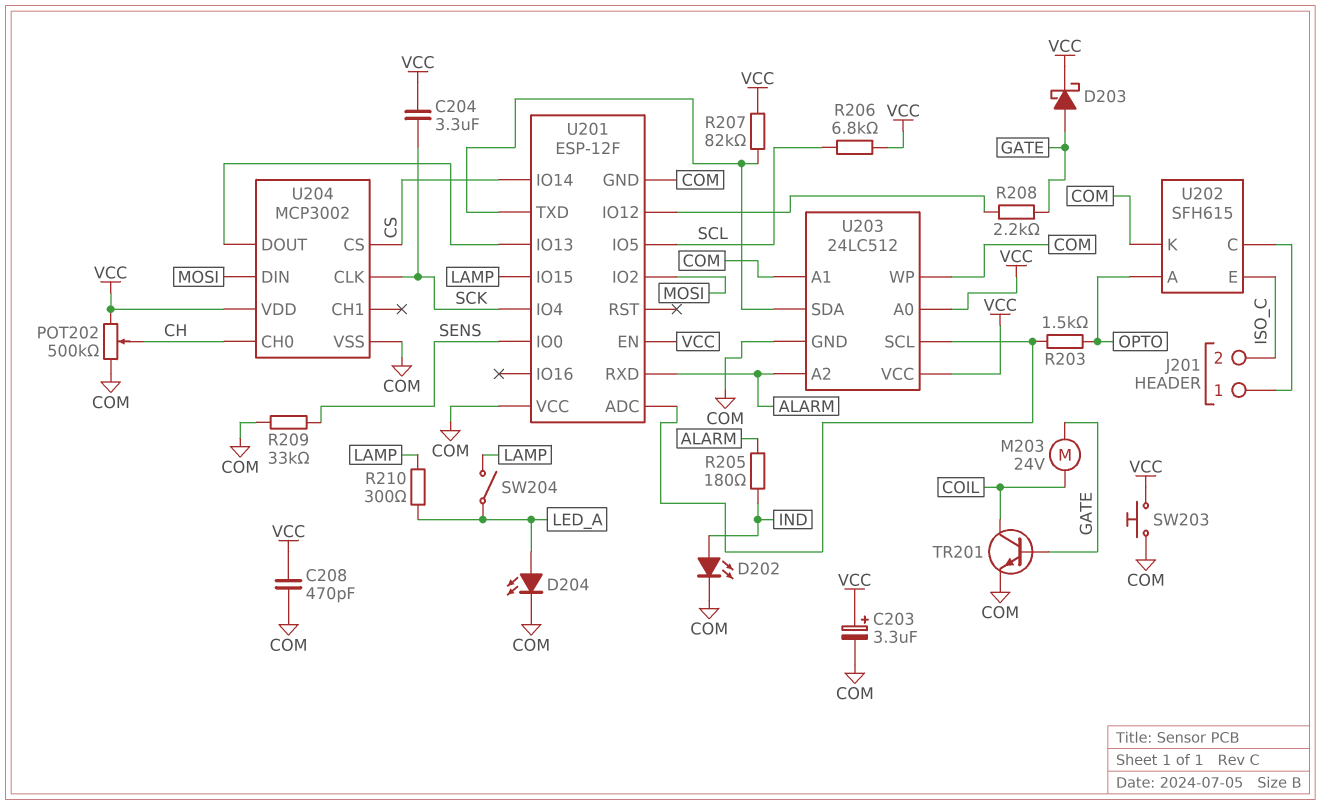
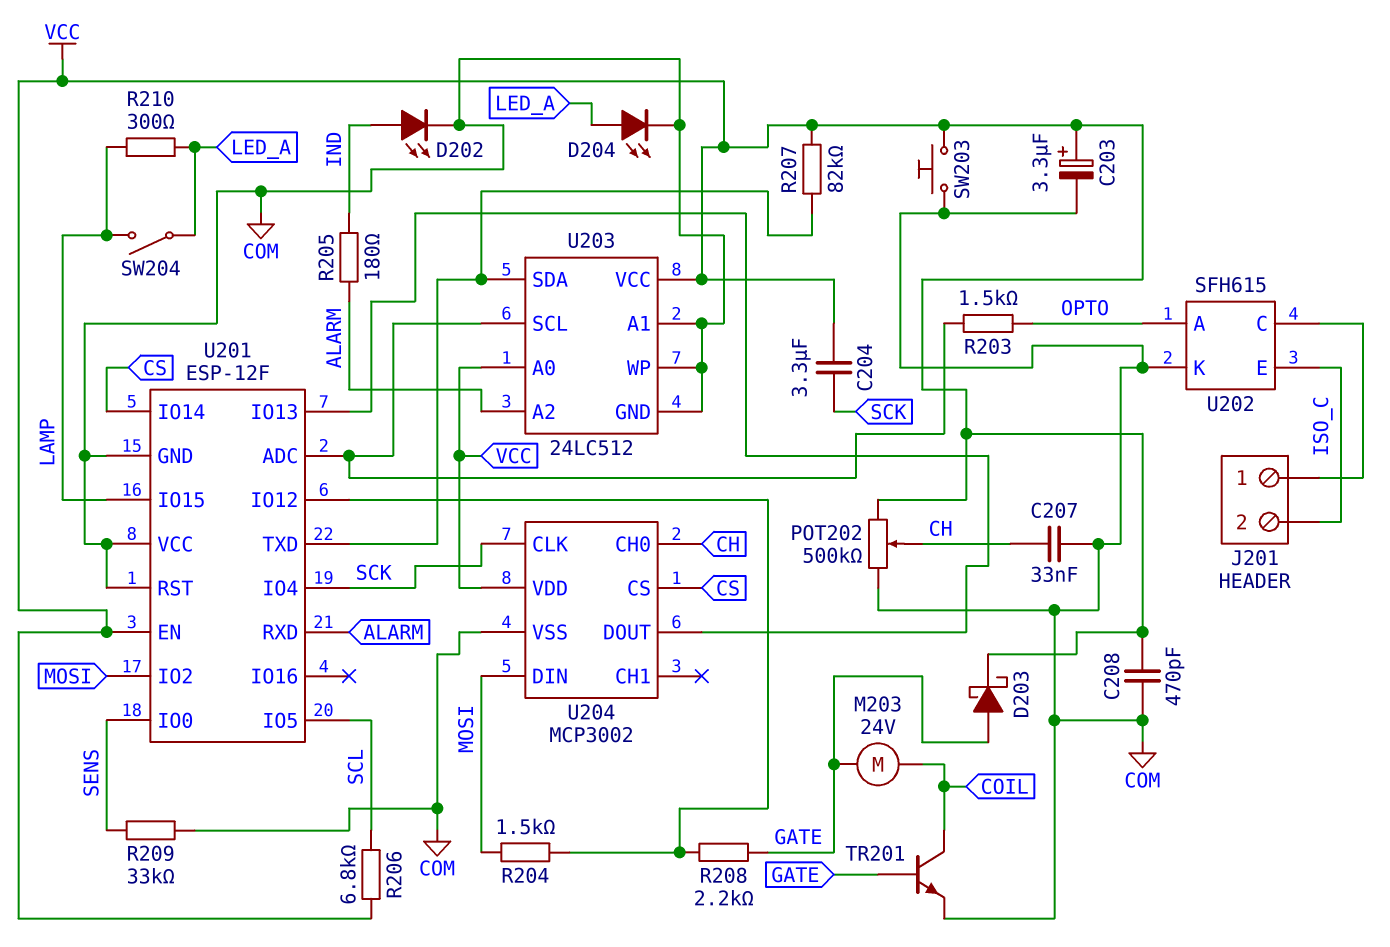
C207: none -> 33nF (CH, COM)
R204: none -> 1.5k (MOSI, U201/IO12)
U201 pin RST: none -> COM

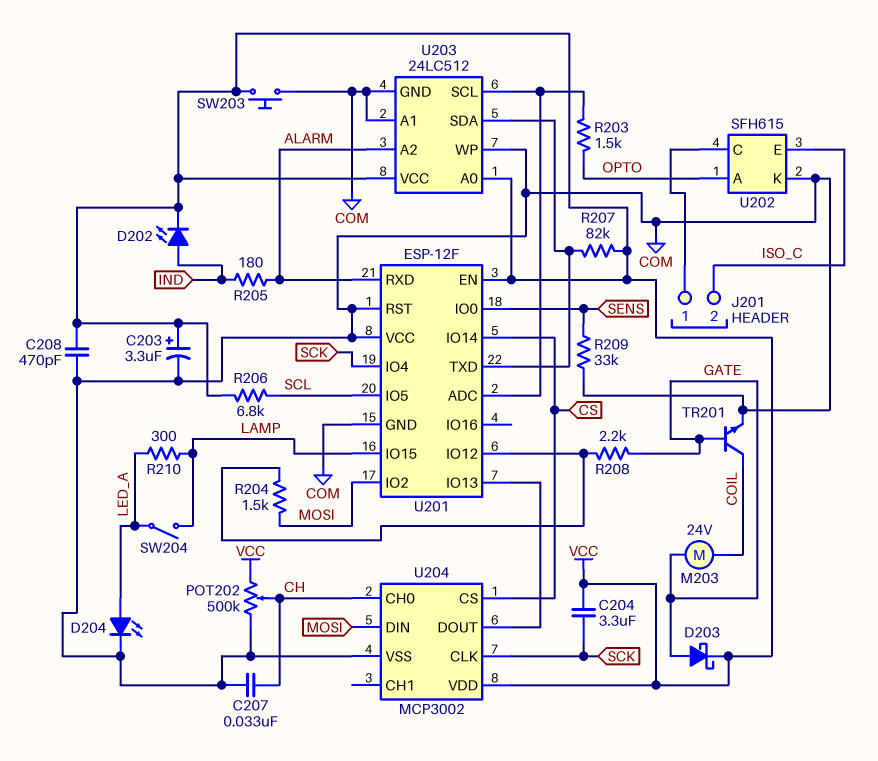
D202: LED (A IND, K COM) -> LED (A IND, K VCC)

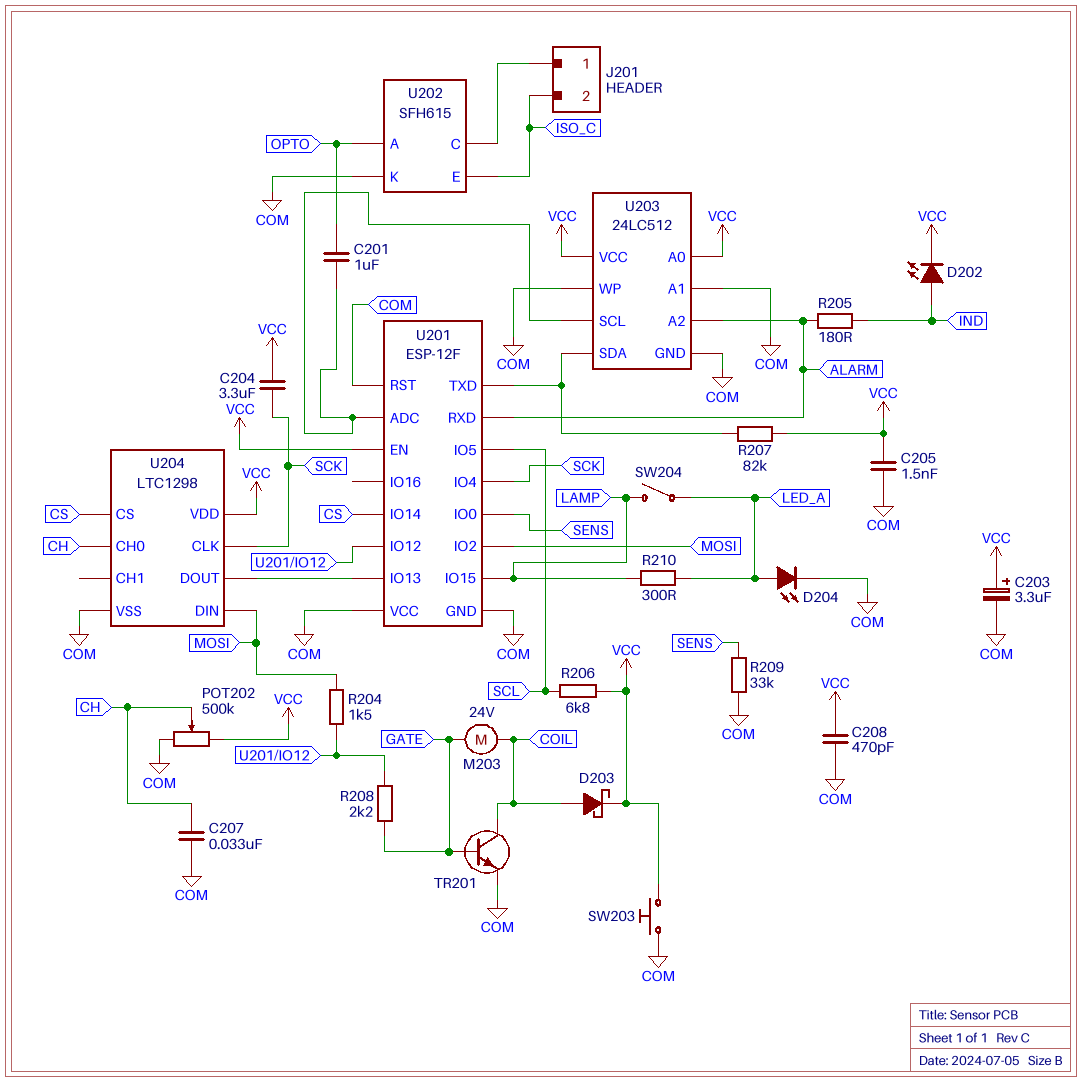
C201: none -> 1uF (OPTO, U201/ADC)
C205: none -> 1.5nF (COM, VCC)
D203: schottky (A GATE, K VCC) -> schottky (A COIL, K VCC)
R203: 1.5k (OPTO, U201/ADC) -> none
U204: MCP3002 -> LTC1298

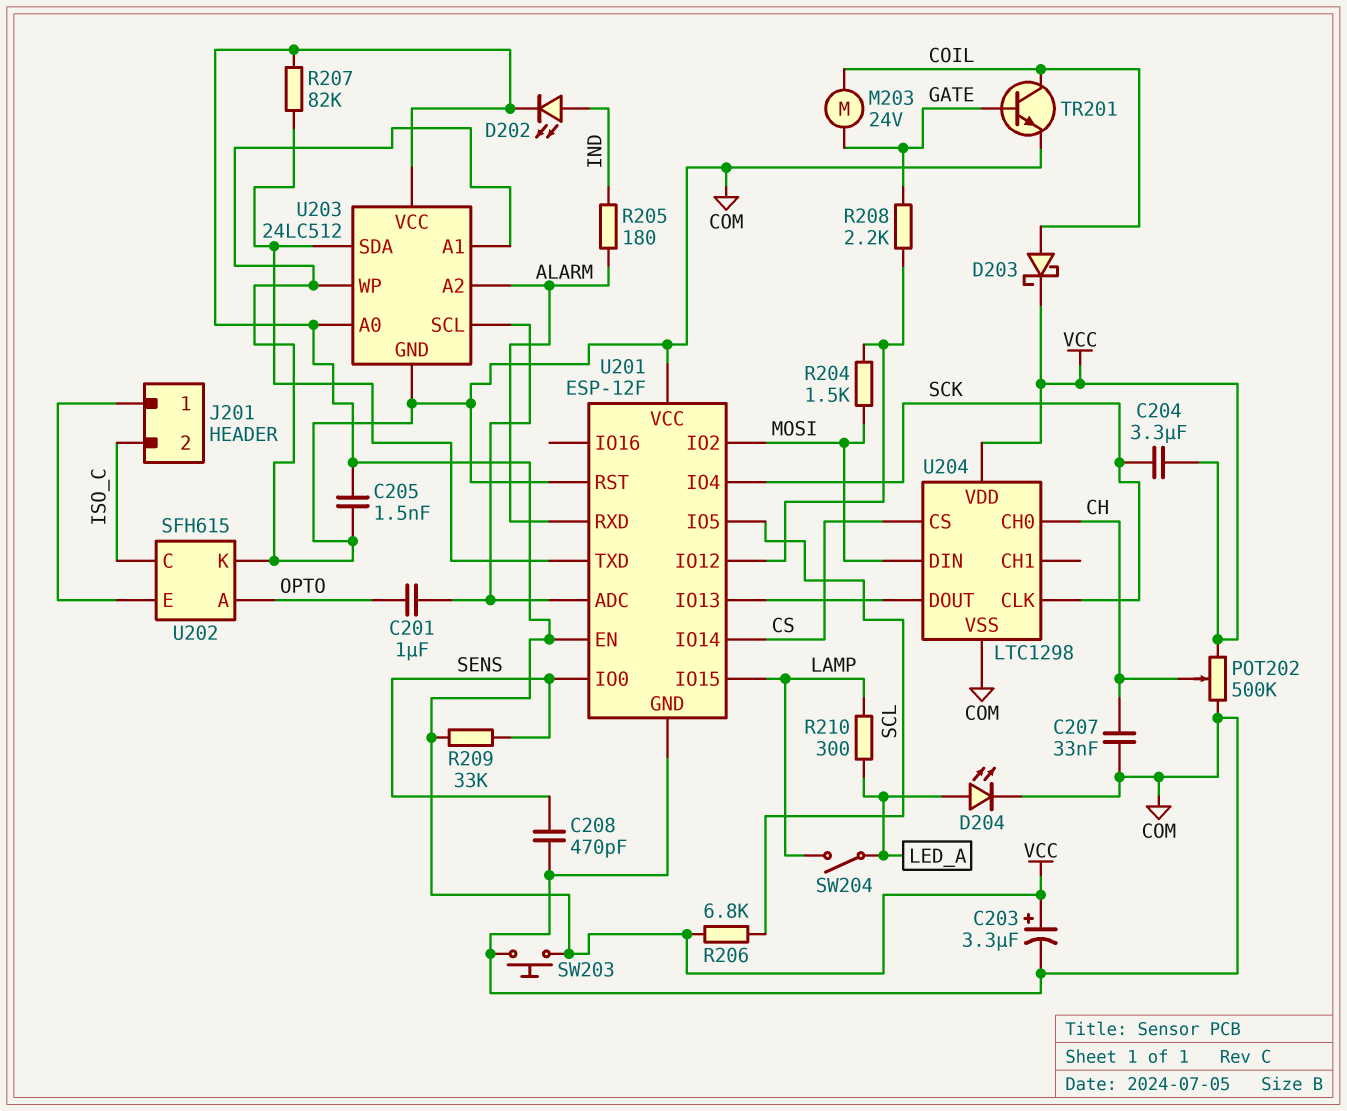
C208: 470pF (COM, VCC) -> 470pF (COM, SENS)
R209: 33k (COM, SENS) -> 33k (SENS, VCC)
U202 pin C: J201/1 -> ISO_C
U202 pin E: ISO_C -> J201/1

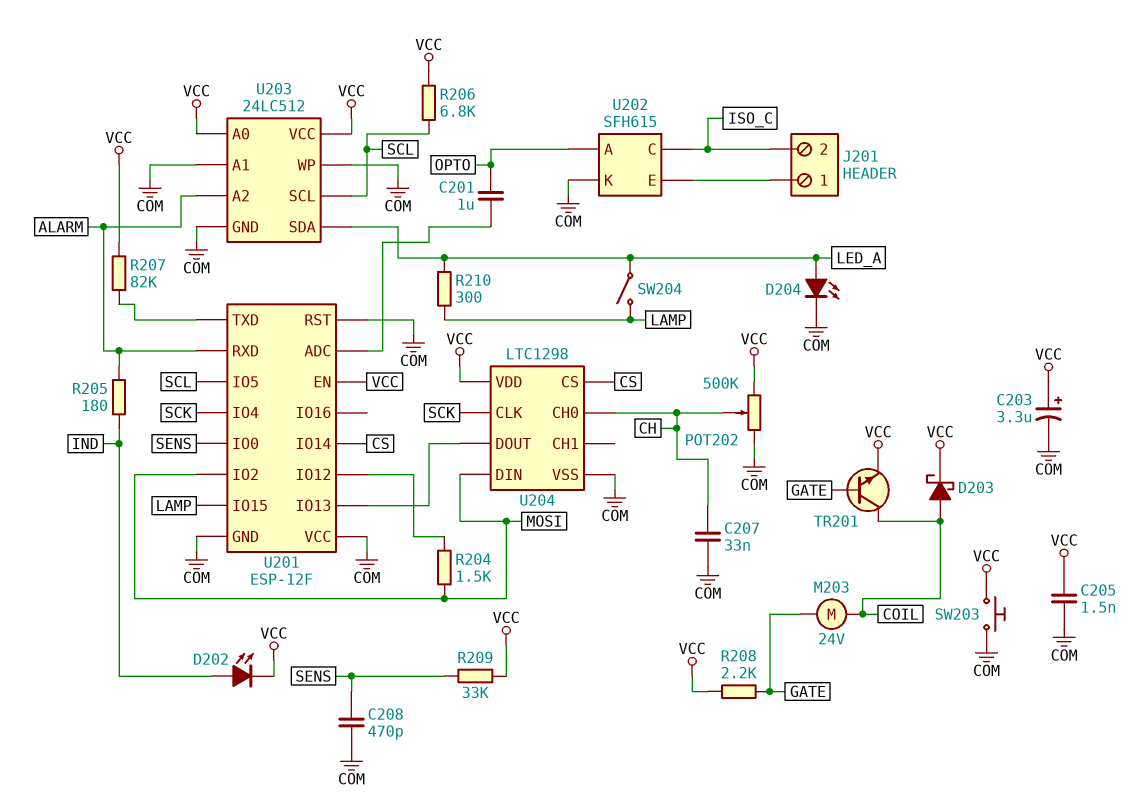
C204: 3.3uF (SCK, VCC) -> none
R208: 2.2k (GATE, U201/IO12) -> 2.2k (GATE, VCC)
TR201: NPN (B GATE, C COIL, E COM) -> NPN (B GATE, C COIL, E VCC)
U203 pin SCL: U201/ADC -> SCL
U203 pin SDA: U201/TXD -> LED_A

